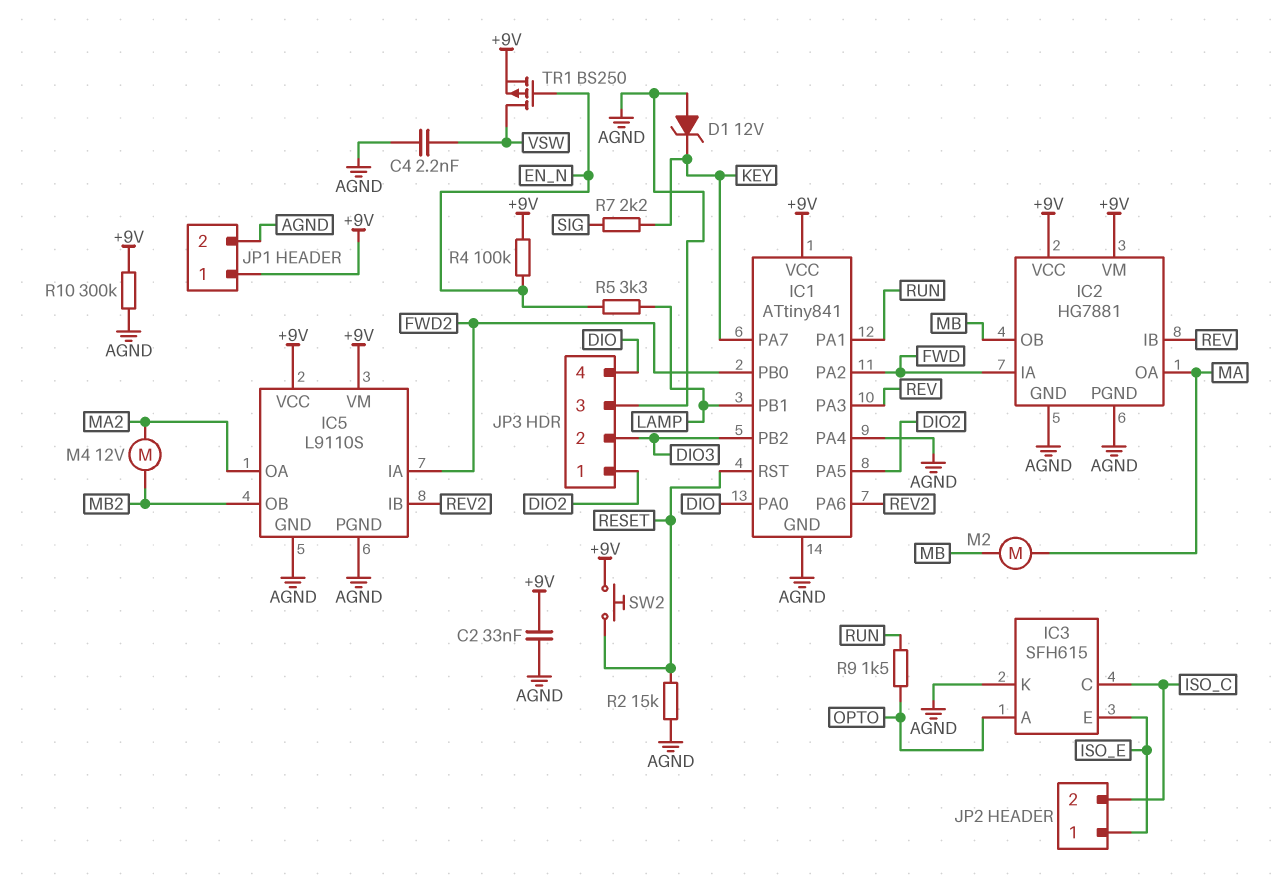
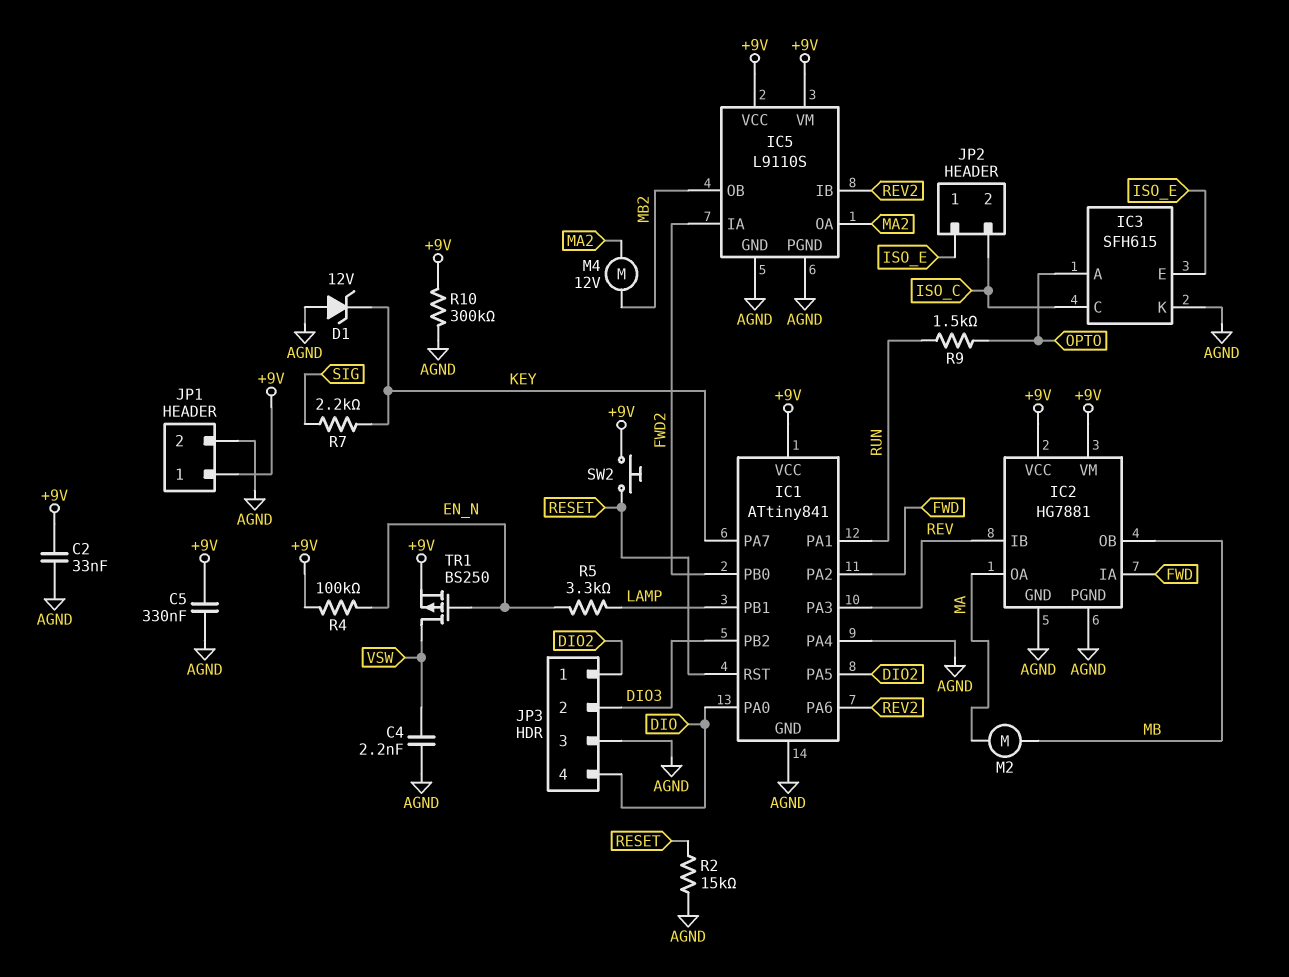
C5: none -> 330nF (+9V, AGND)

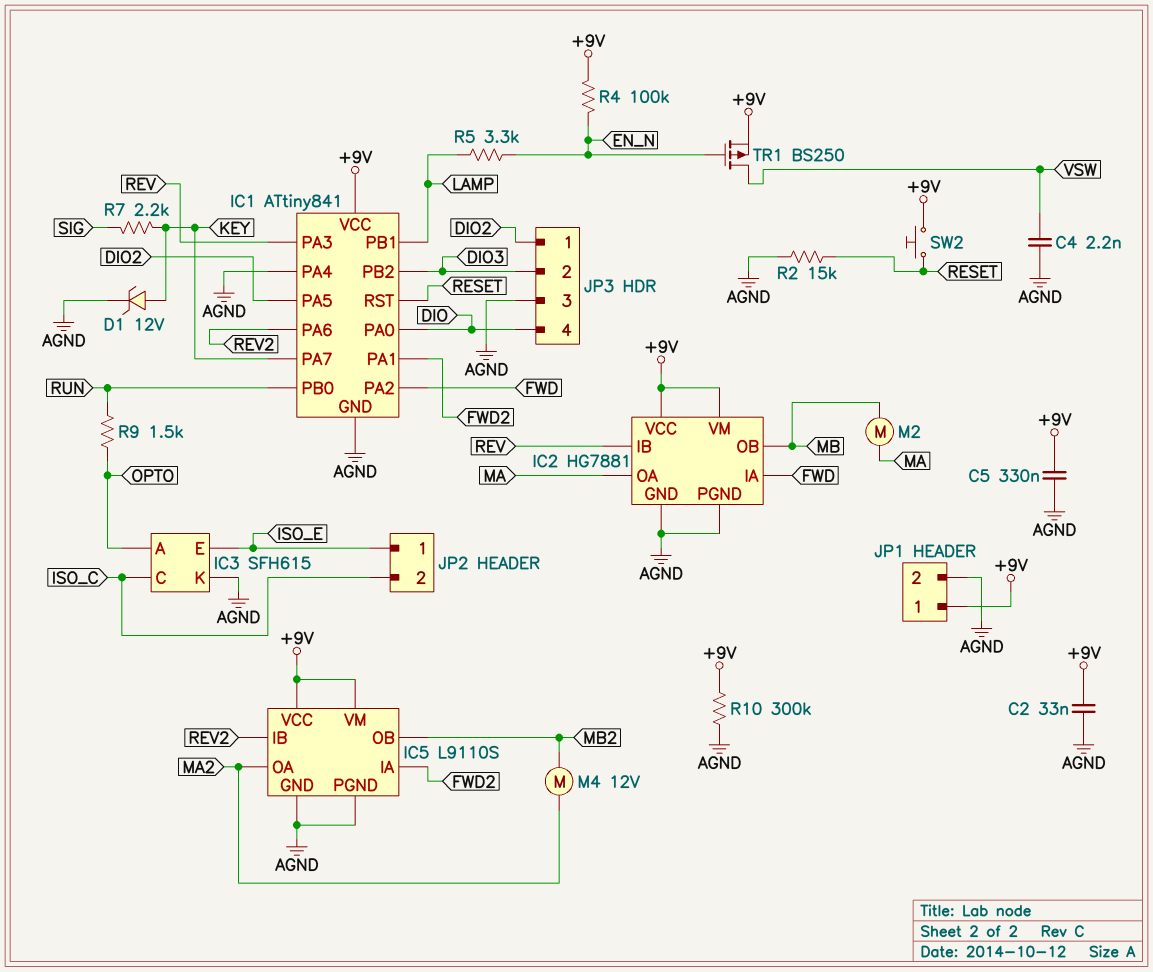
D1: zener 12V (A AGND, K KEY) -> zener 12V (A KEY, K AGND)
IC1 pin PA1: RUN -> FWD2
IC1 pin PB0: FWD2 -> RUN

